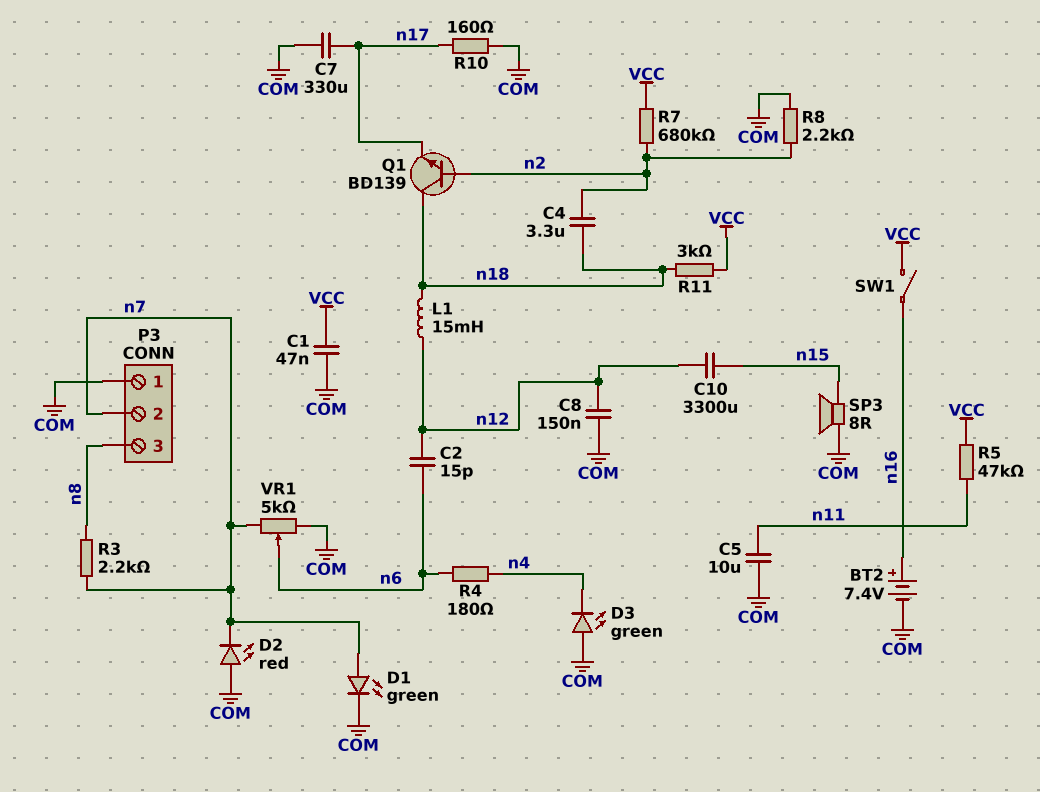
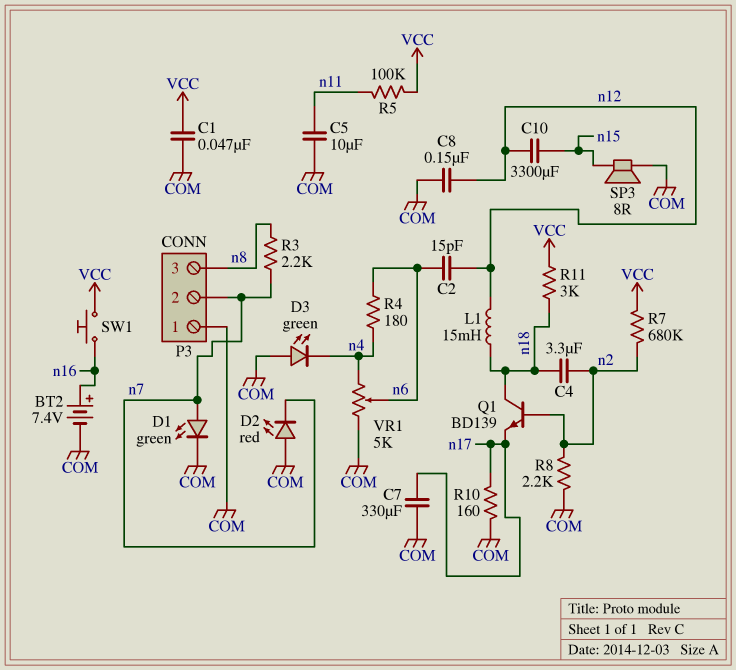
R5: 47k (VCC, n11) -> 100k (VCC, n11)
SW1: switch (VCC, n16) -> button (VCC, n16)
VR1: 5k (COM, n7, wiper n6) -> 5k (COM, n4, wiper n6)

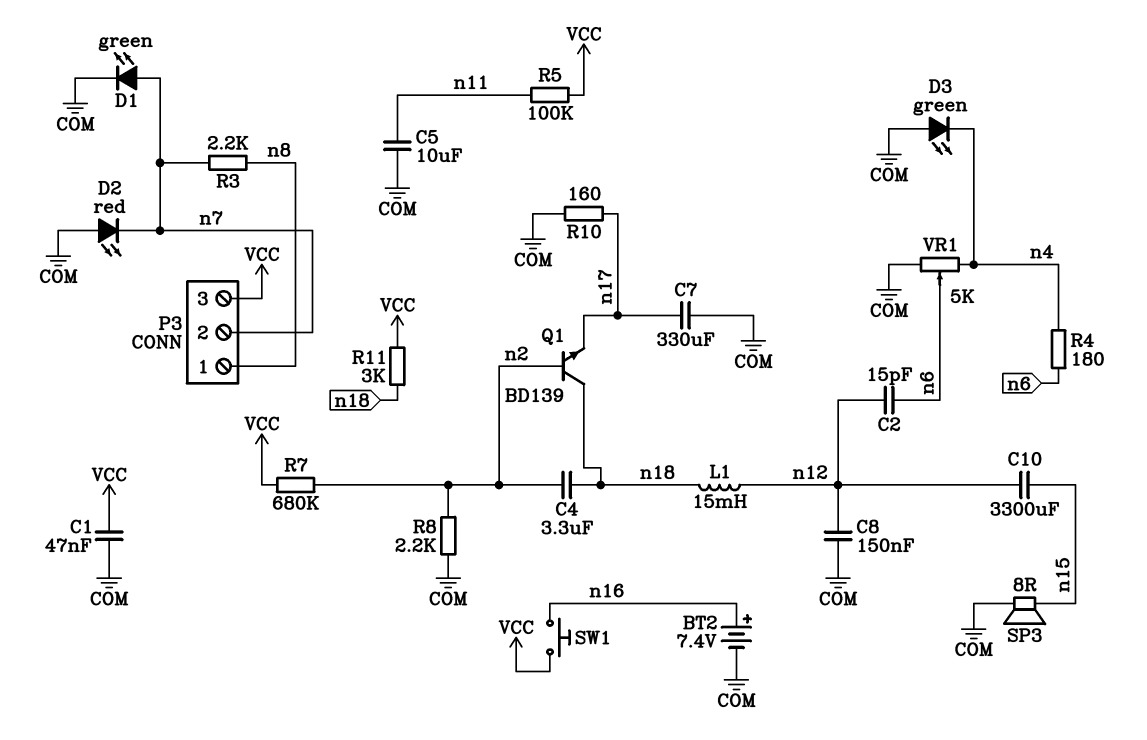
P3 pin 1: COM -> n8
P3 pin 3: n8 -> VCC

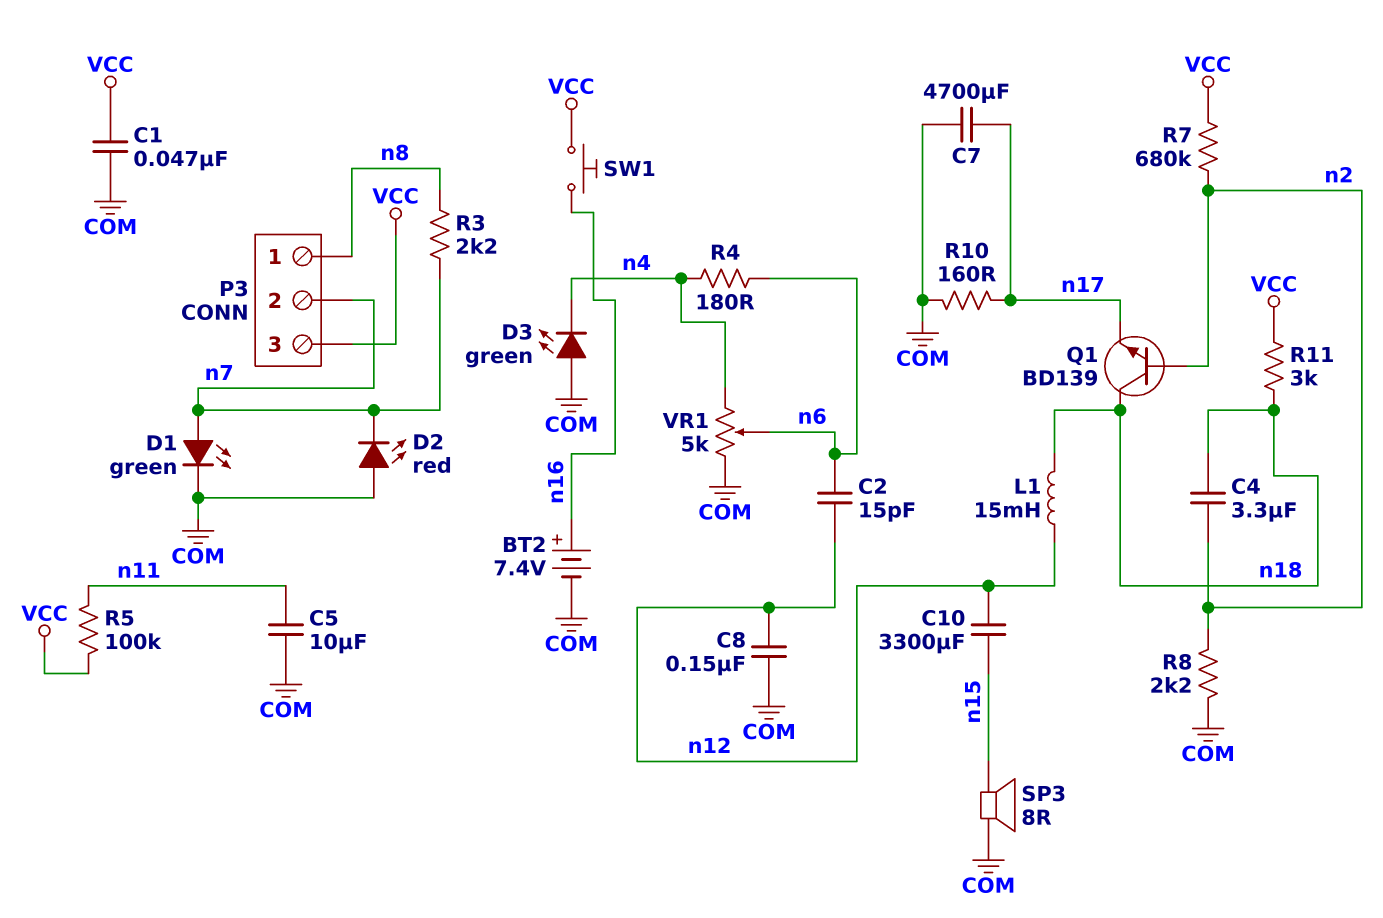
C7: 330uF (COM, n17) -> 4700uF (COM, n17)

